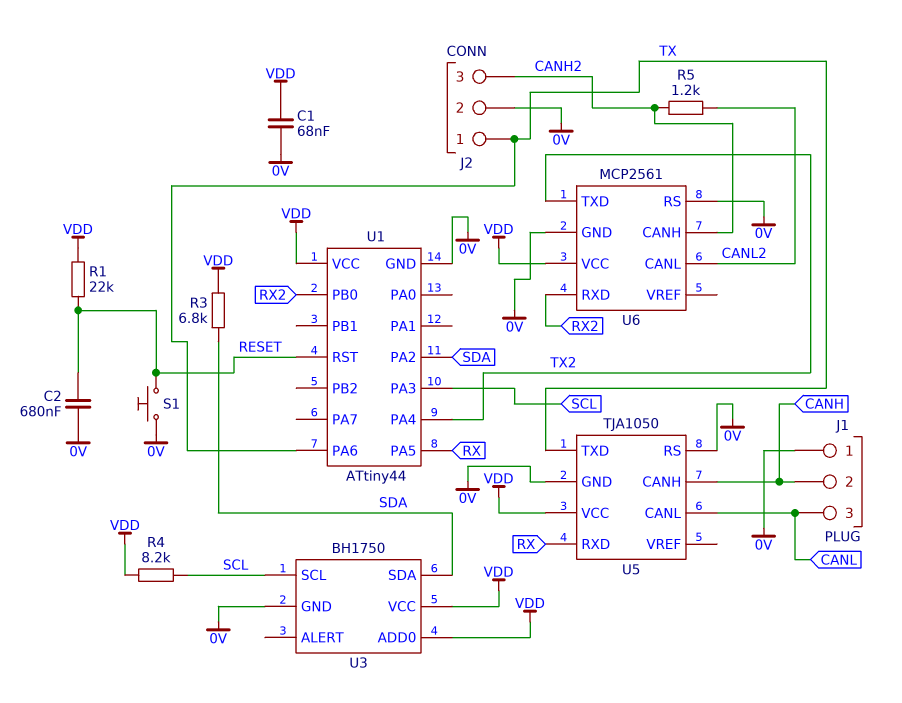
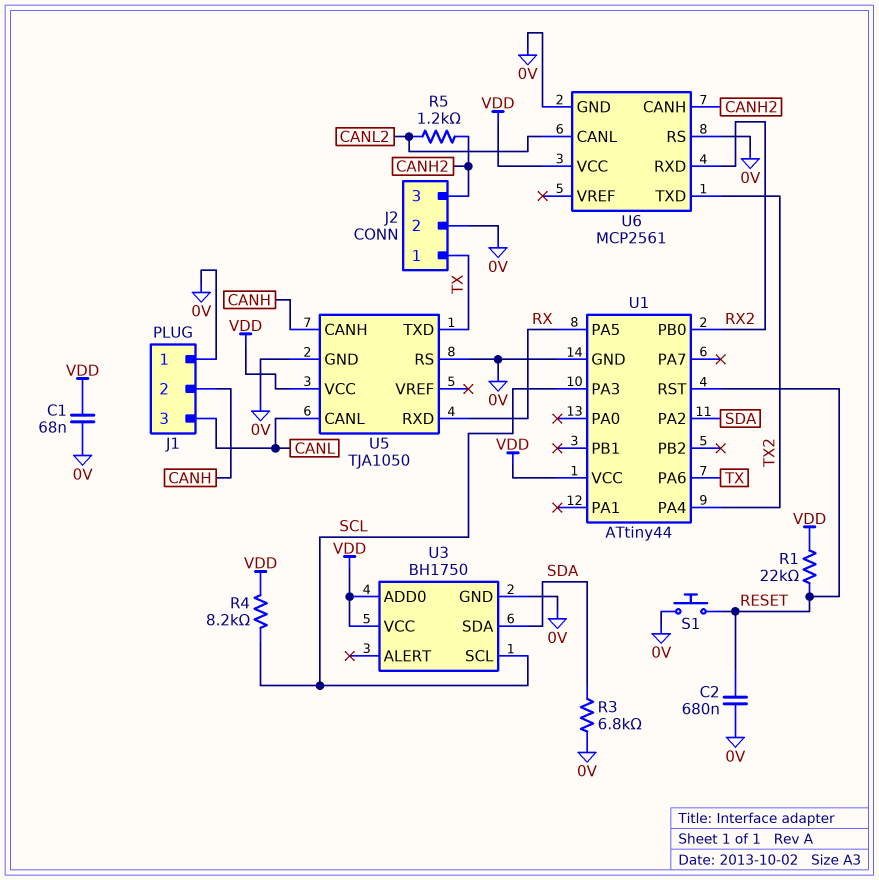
R3: 6.8k (SDA, VDD) -> 6.8k (0V, SDA)

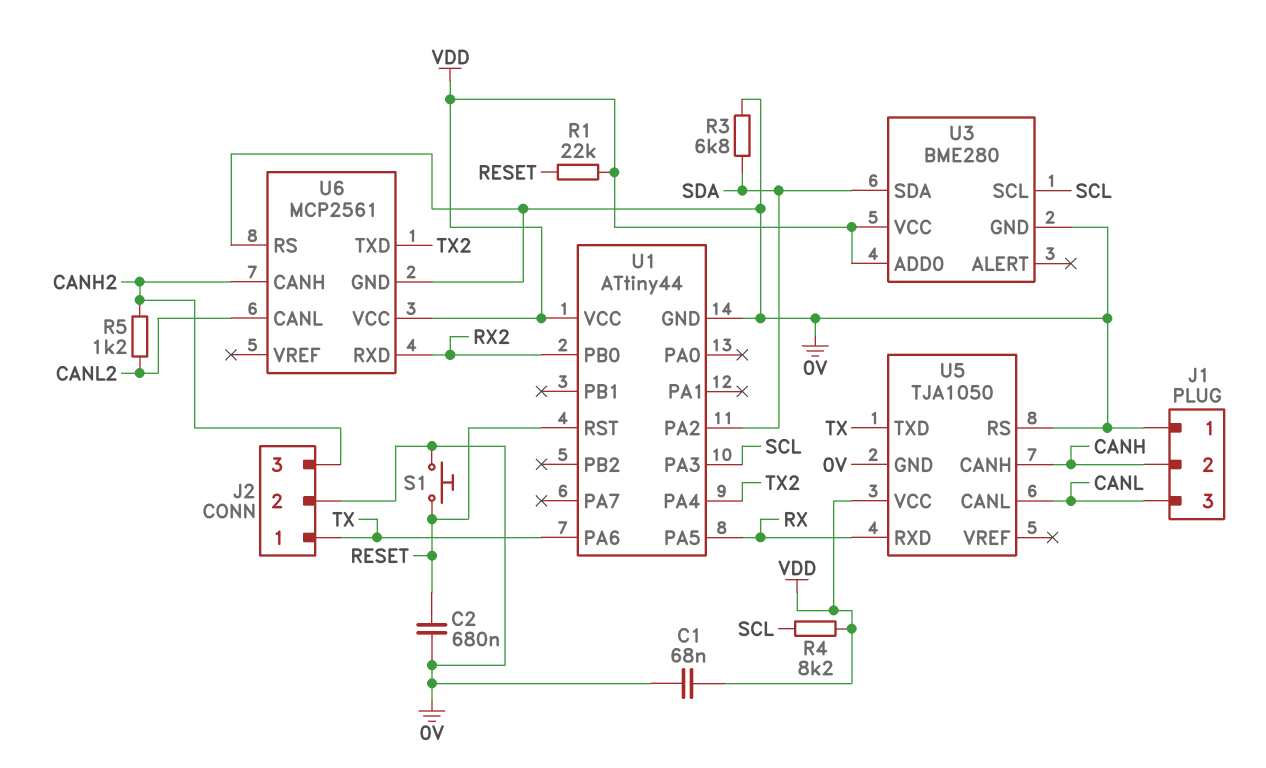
U3: BH1750 -> BME280

